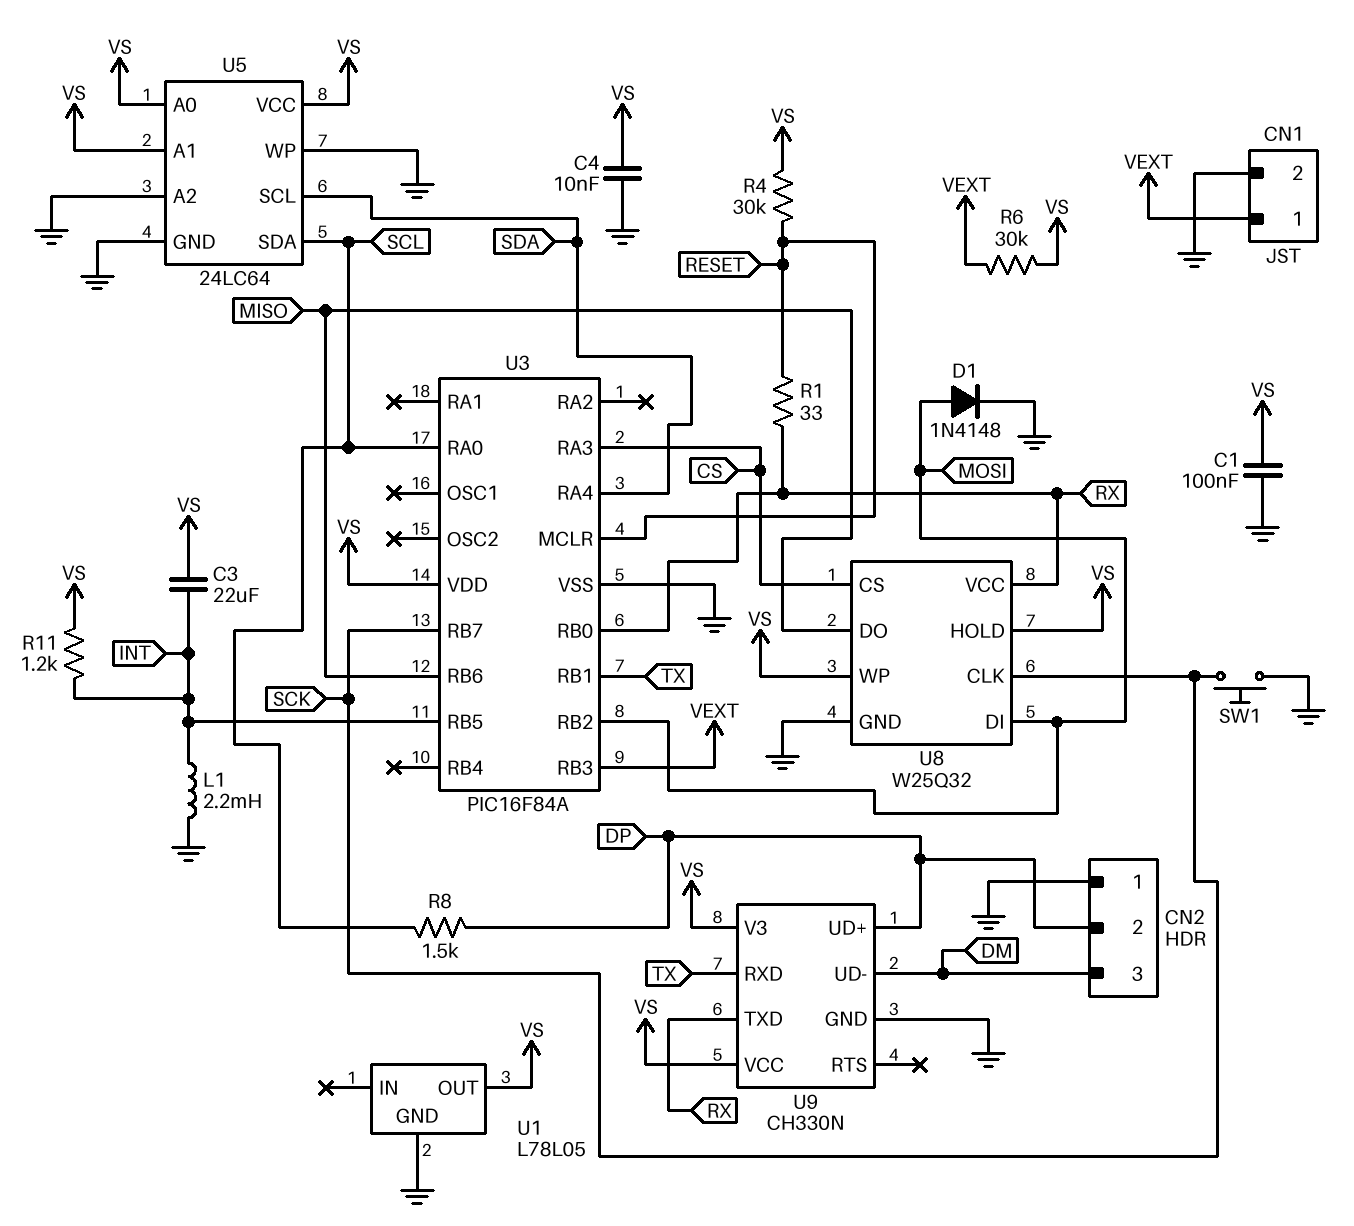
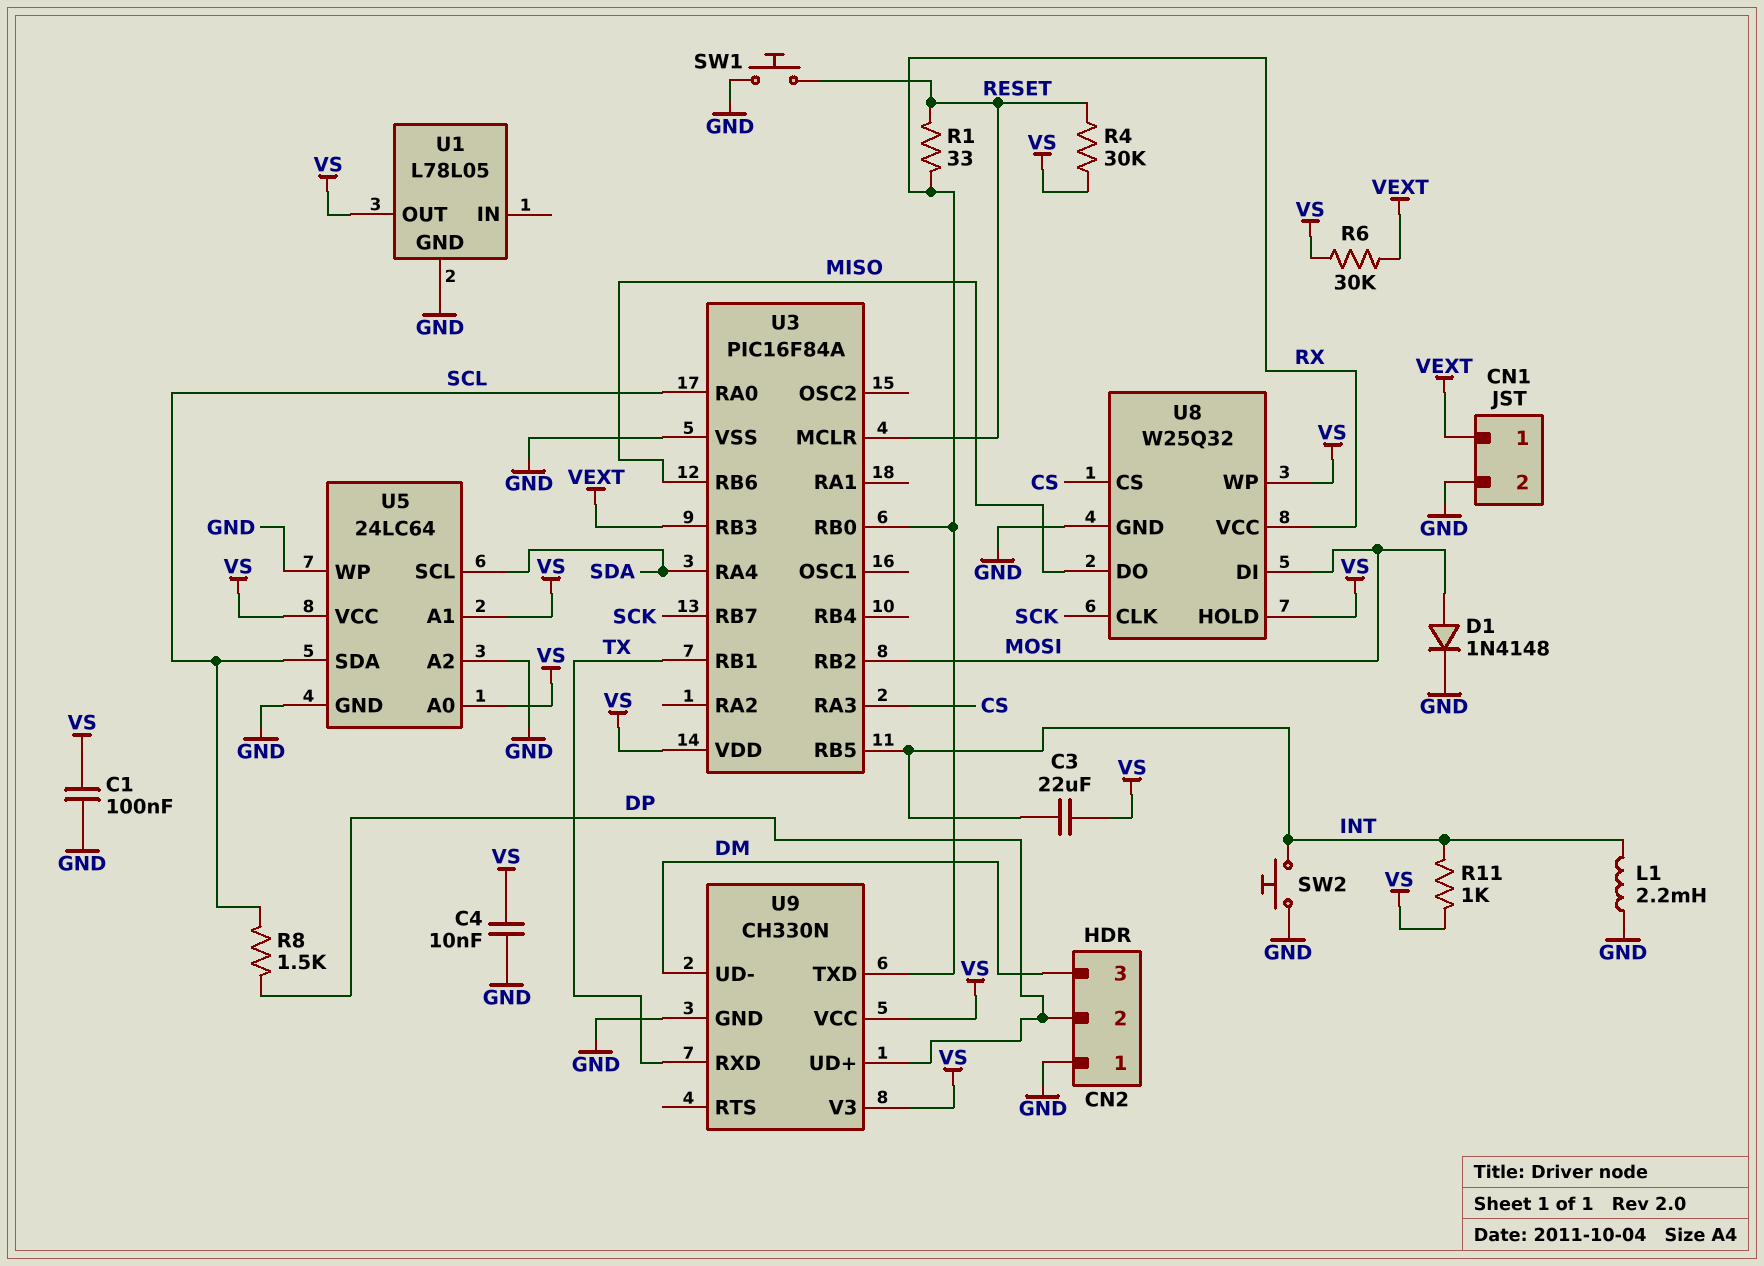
R11: 1.2k (INT, VS) -> 1k (INT, VS)
SW1: button (GND, SCK) -> button (GND, RESET)
SW2: none -> button (GND, INT)

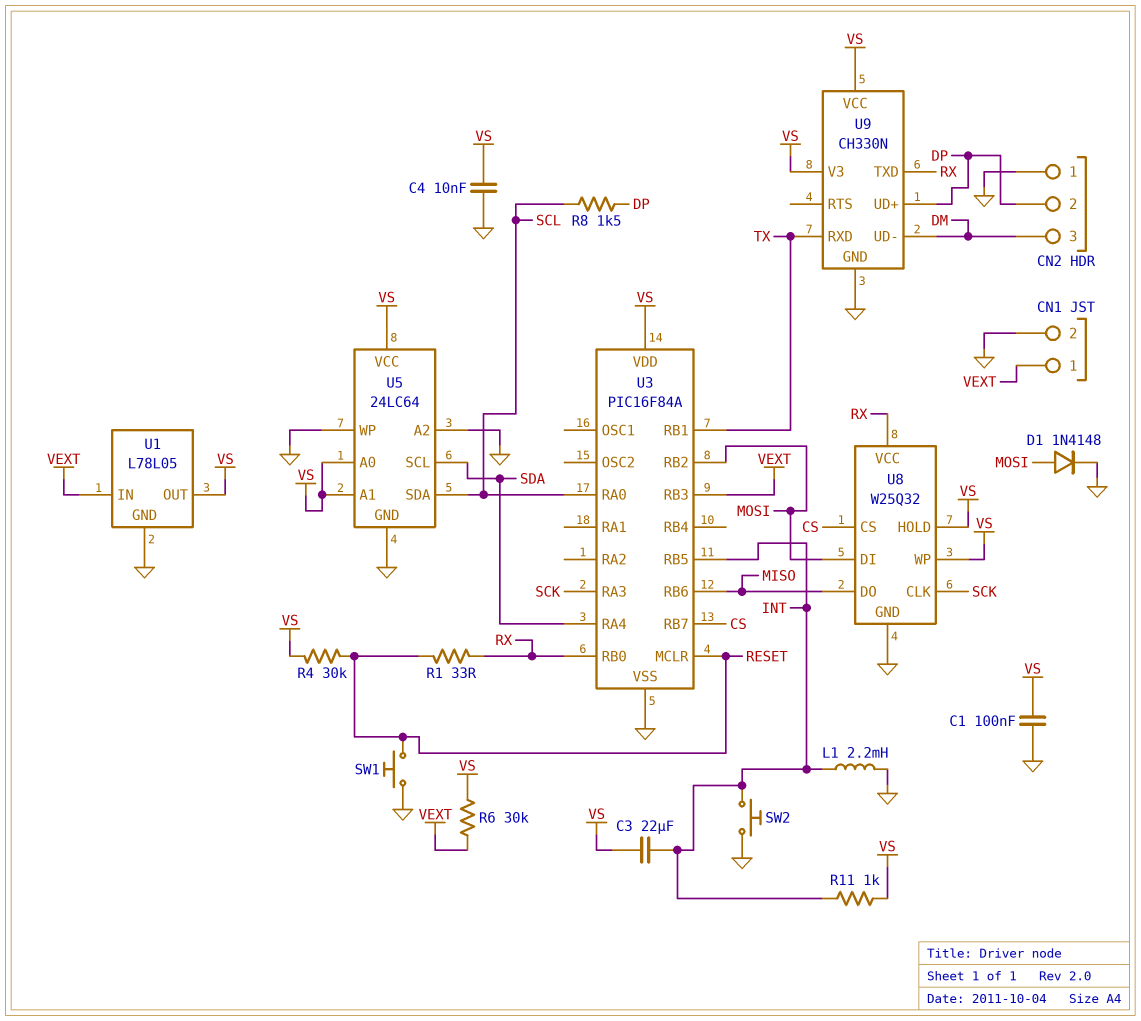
U1 pin IN: none -> VEXT
U3 pin RA3: CS -> SCK
U3 pin RB7: SCK -> CS

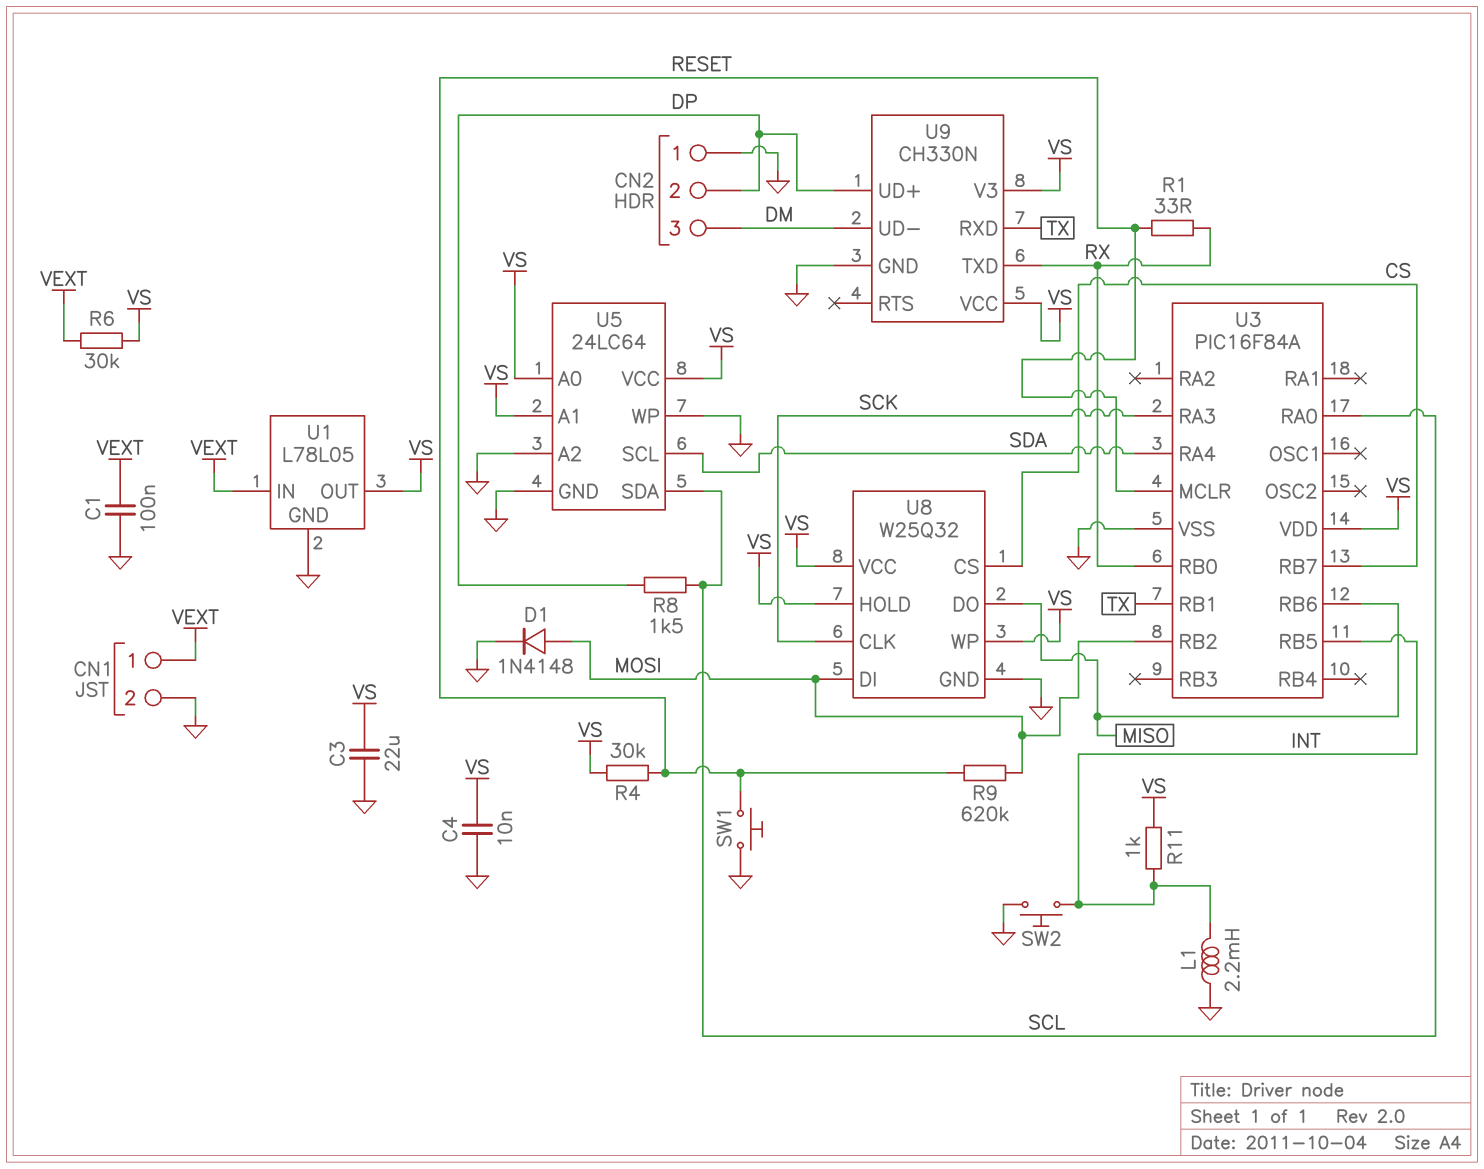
C1: 100nF (GND, VS) -> 100nF (GND, VEXT)
C3: 22uF (INT, VS) -> 22uF (GND, VS)
R9: none -> 620k (MOSI, RESET)
U3 pin RB3: VEXT -> none
U8 pin VCC: RX -> VS

